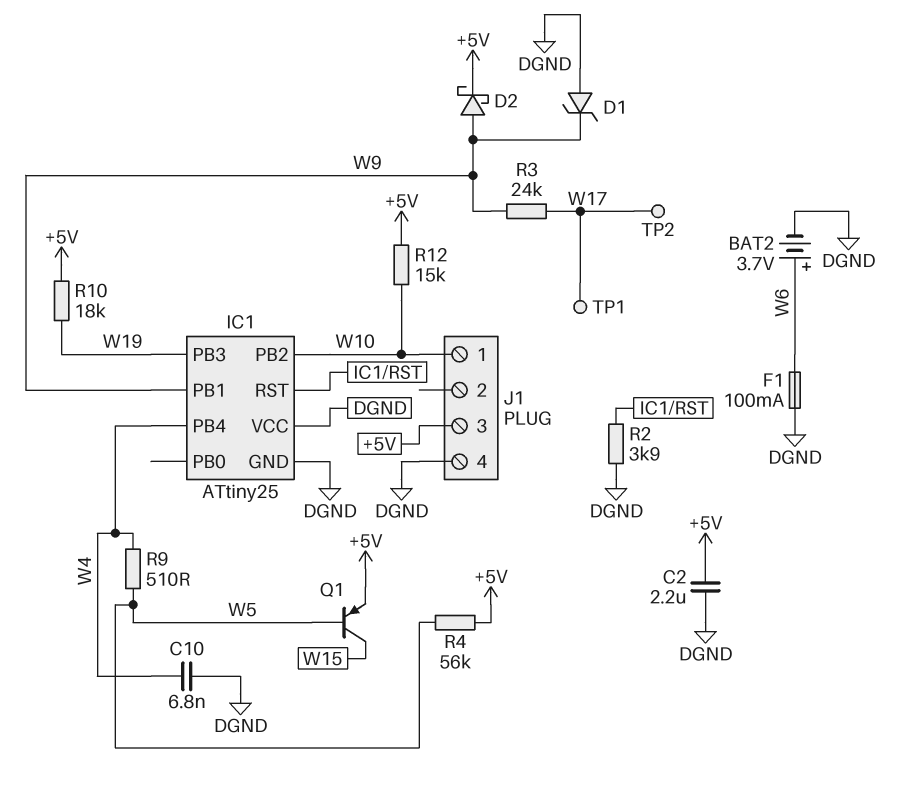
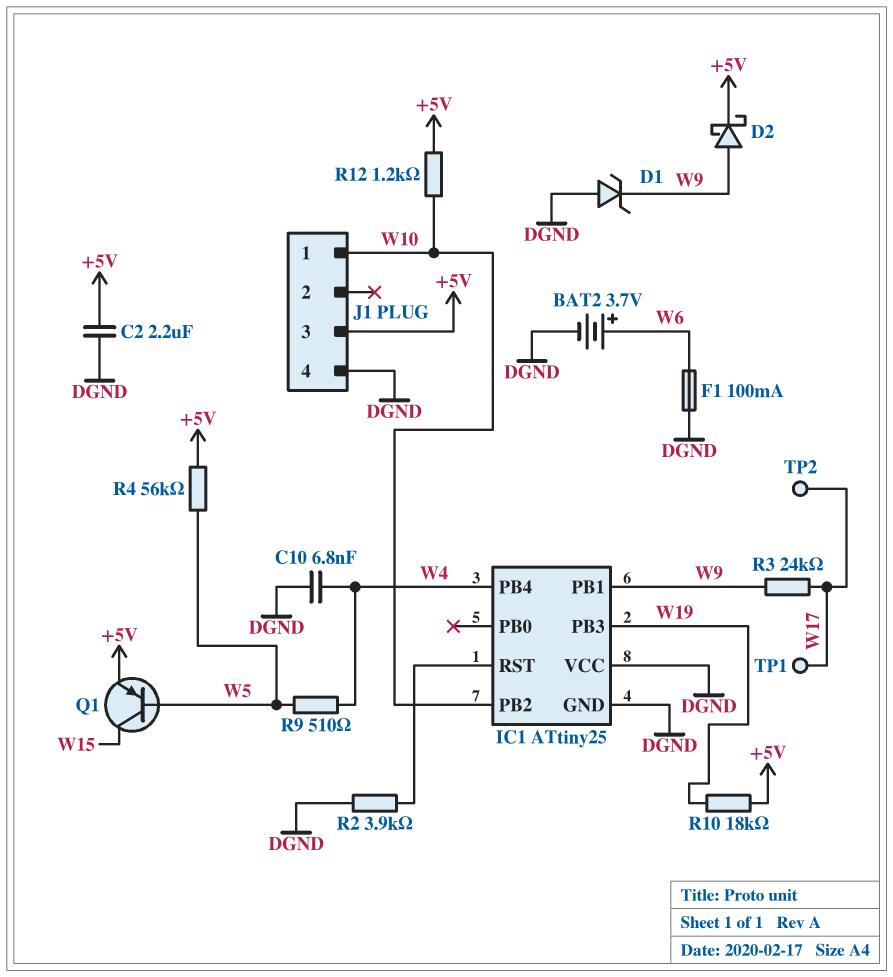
R12: 15k (+5V, W10) -> 1.2k (+5V, W10)

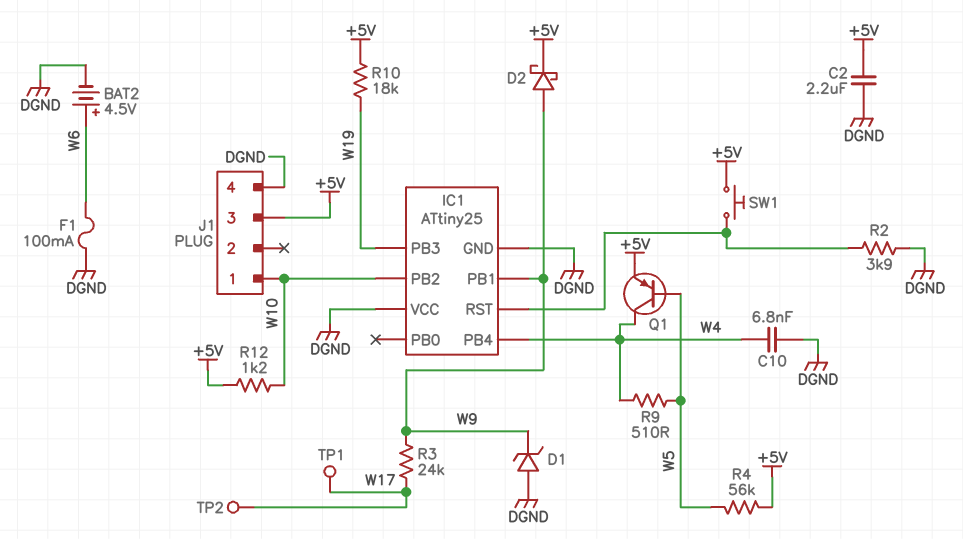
BAT2: 3.7V (plus W6, minus DGND) -> 4.5V (plus W6, minus DGND)
Q1: PNP (B W5, C W15, E +5V) -> PNP (B W5, C W4, E +5V)
SW1: none -> button (+5V, IC1/RST)

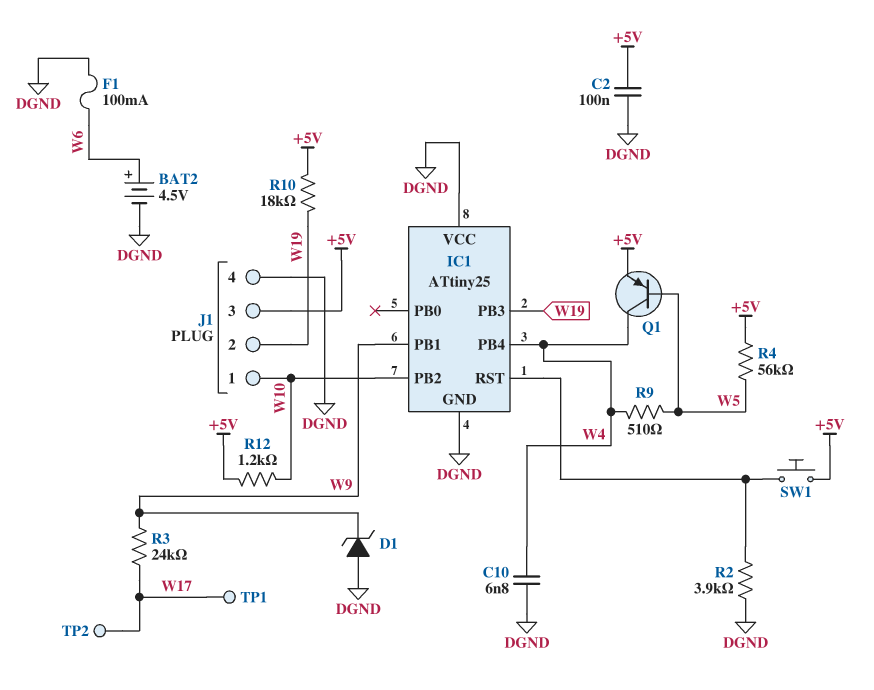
C2: 2.2uF (+5V, DGND) -> 100nF (+5V, DGND)
D2: schottky (A W9, K +5V) -> none
J1 pin 2: none -> W19

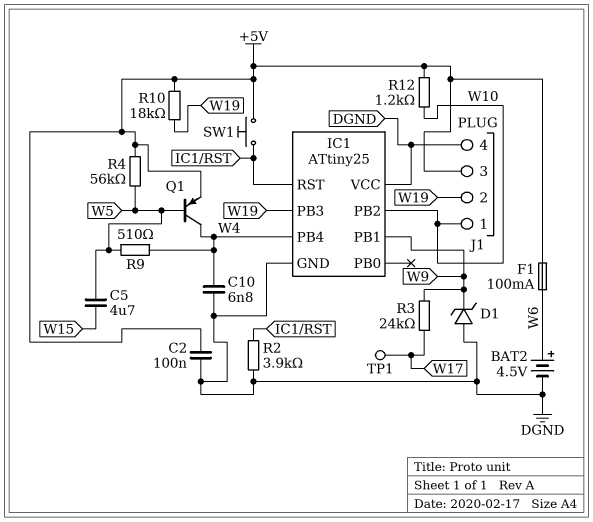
C5: none -> 4.7uF (W5, W15)
F1: 100mA (DGND, W6) -> 100mA (+5V, W6)
TP2: test point (W17) -> none

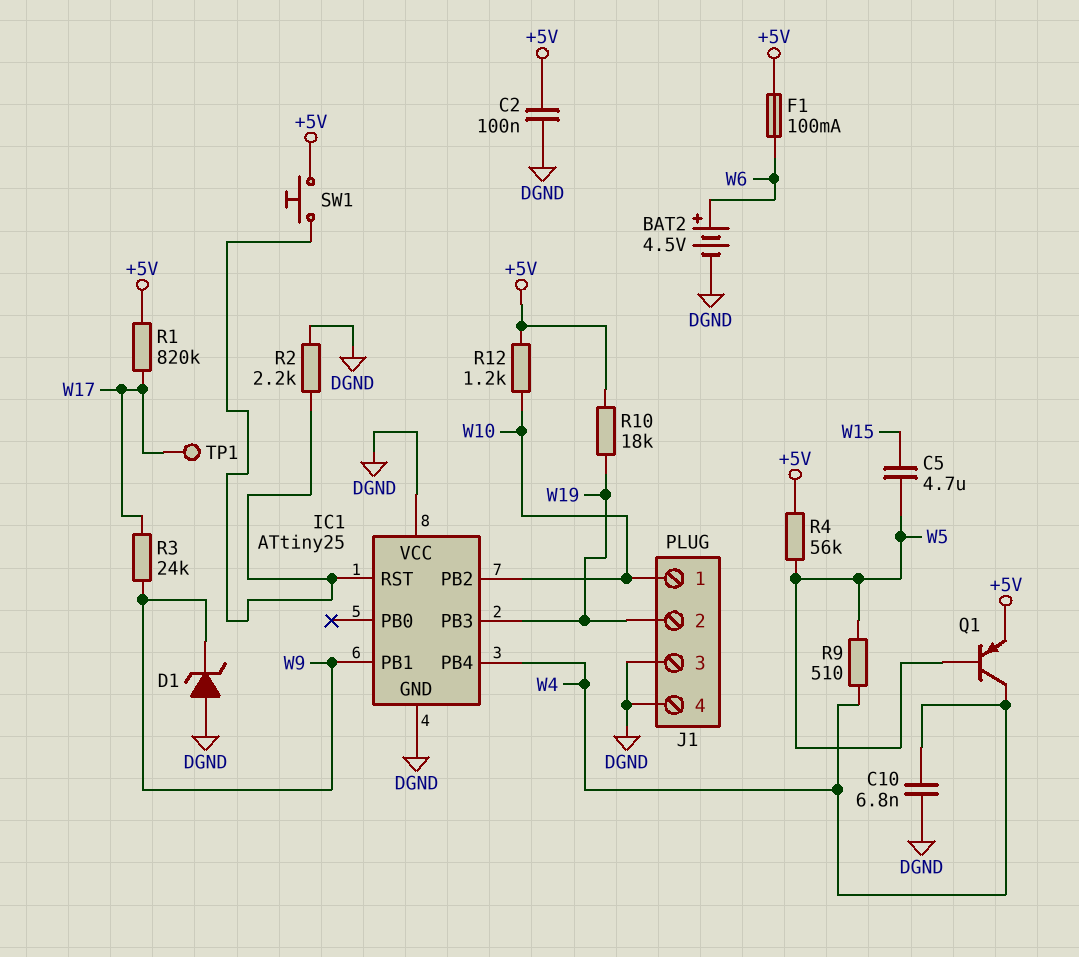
J1 pin 3: +5V -> DGND
R1: none -> 820k (+5V, W17)
R2: 3.9k (DGND, IC1/RST) -> 2.2k (DGND, IC1/RST)

